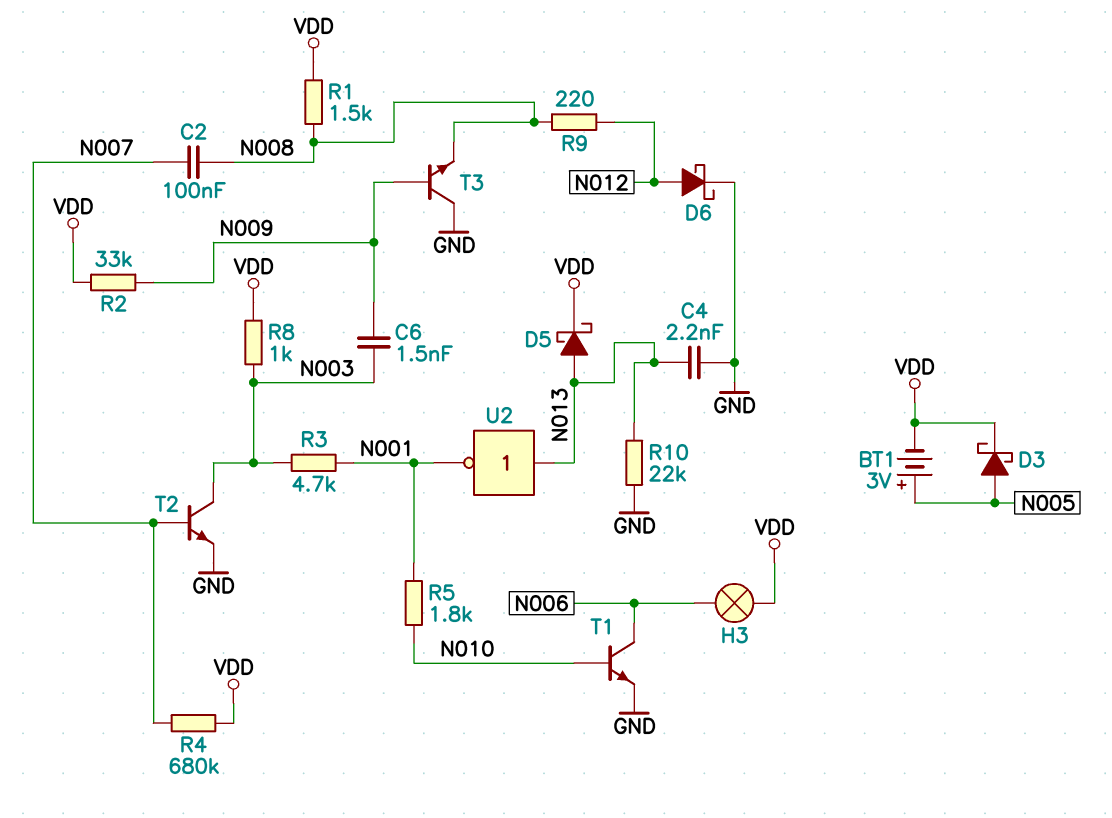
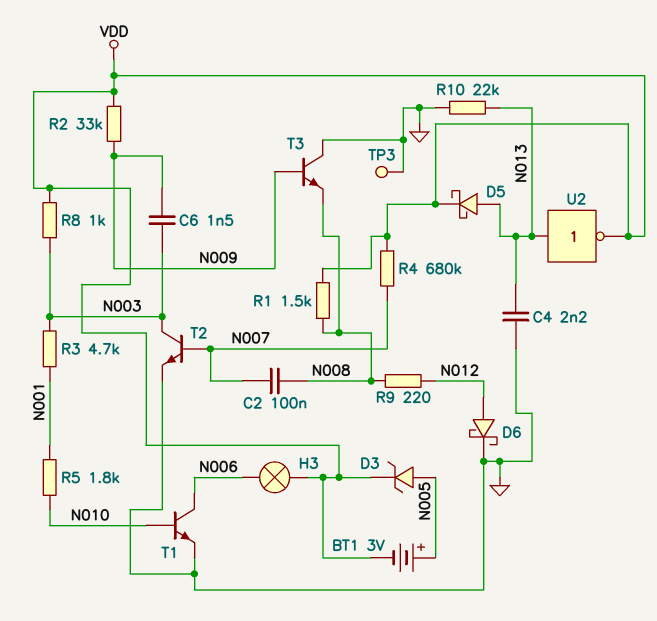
D3: schottky (A N005, K VDD) -> zener (A N005, K VDD)
TP3: none -> test point (GND)
U2: NOT (in N013, out N001) -> NOT (in N013, out VDD)

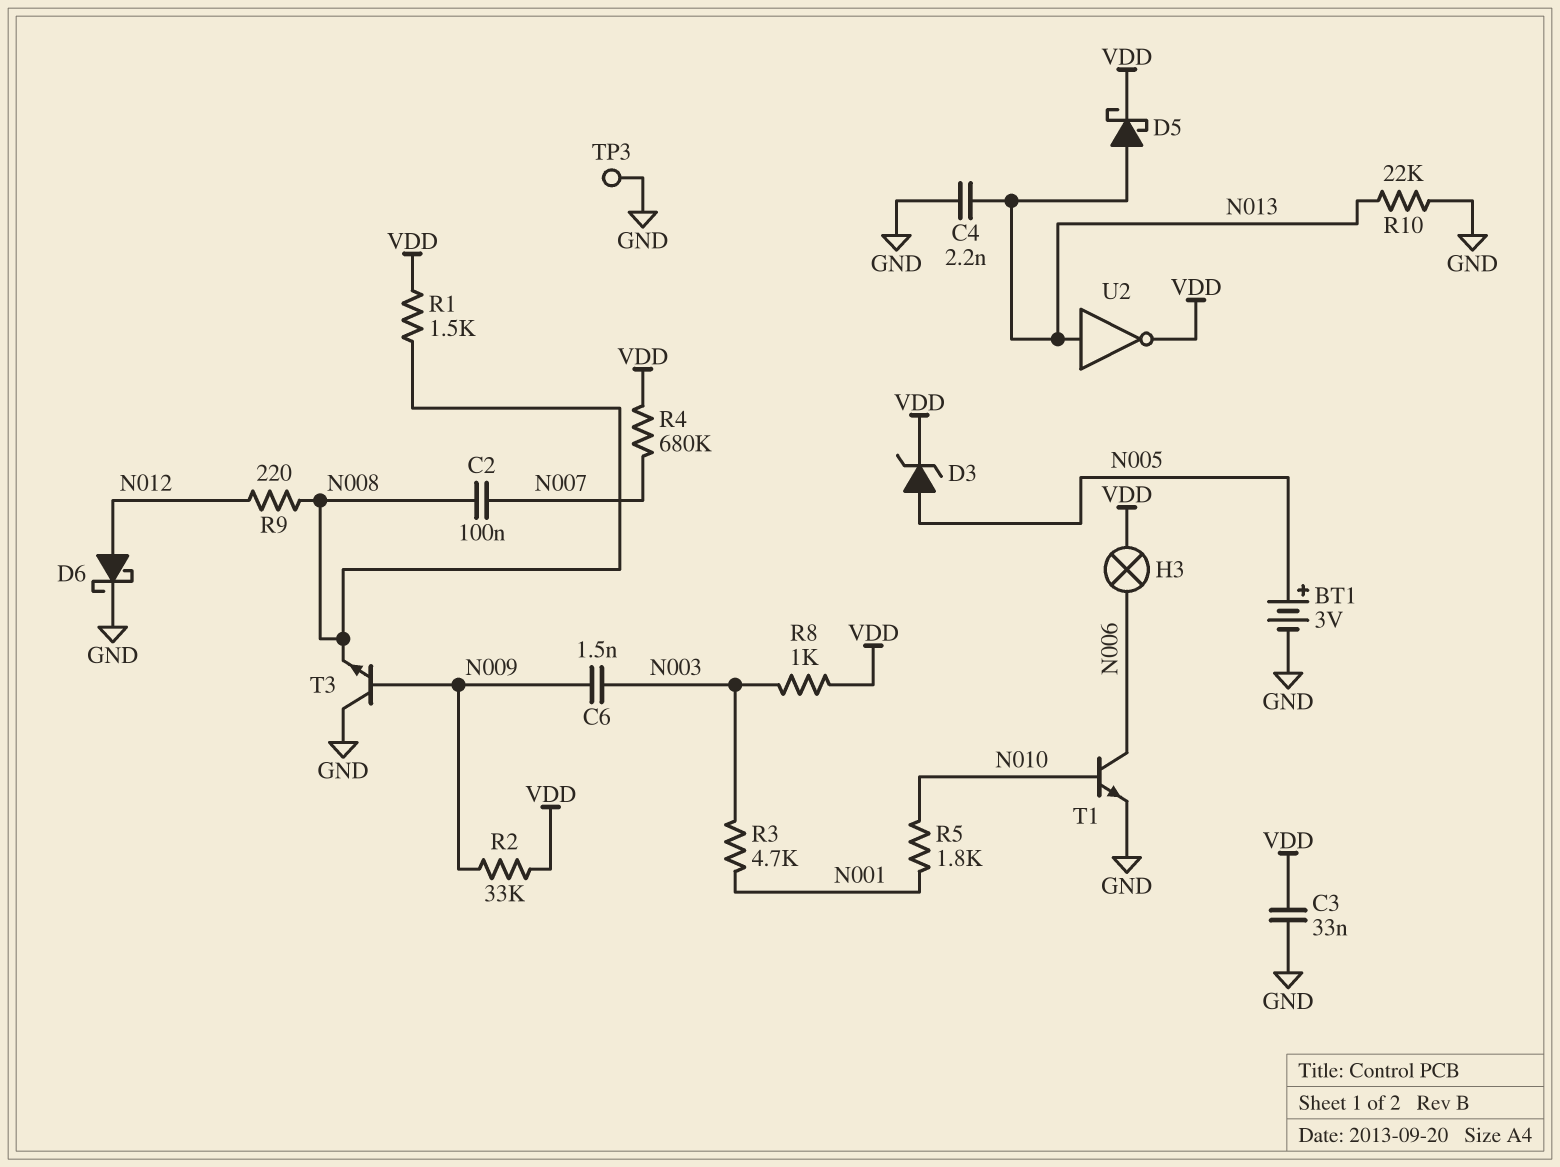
BT1: 3V (plus N005, minus VDD) -> 3V (plus N005, minus GND)
C3: none -> 33nF (GND, VDD)
T2: NPN (B N007, C N003, E GND) -> none

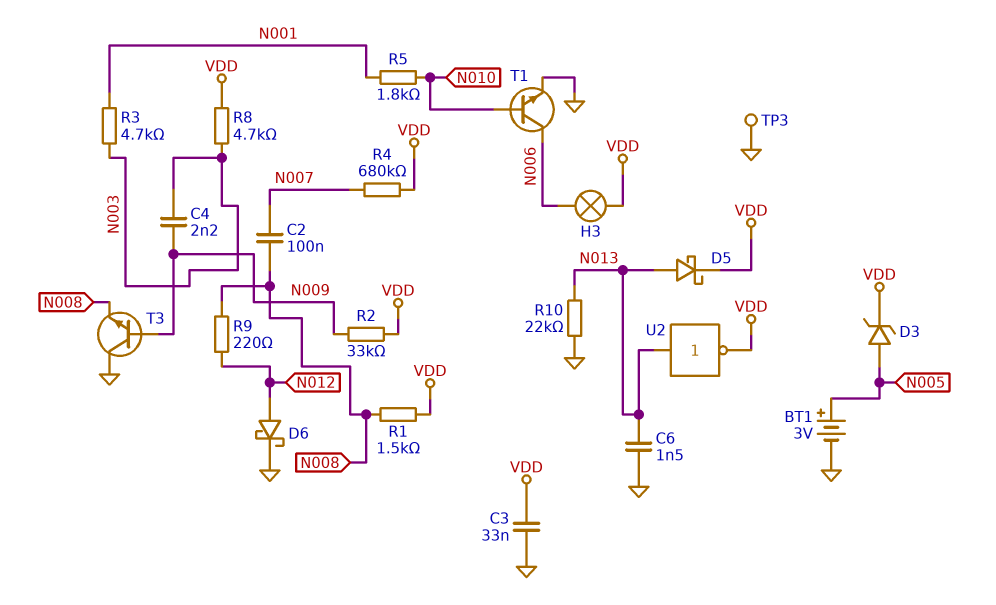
C4: 2.2nF (GND, N013) -> 2.2nF (N003, N009)
C6: 1.5nF (N003, N009) -> 1.5nF (GND, N013)
R8: 1k (N003, VDD) -> 4.7k (N003, VDD)

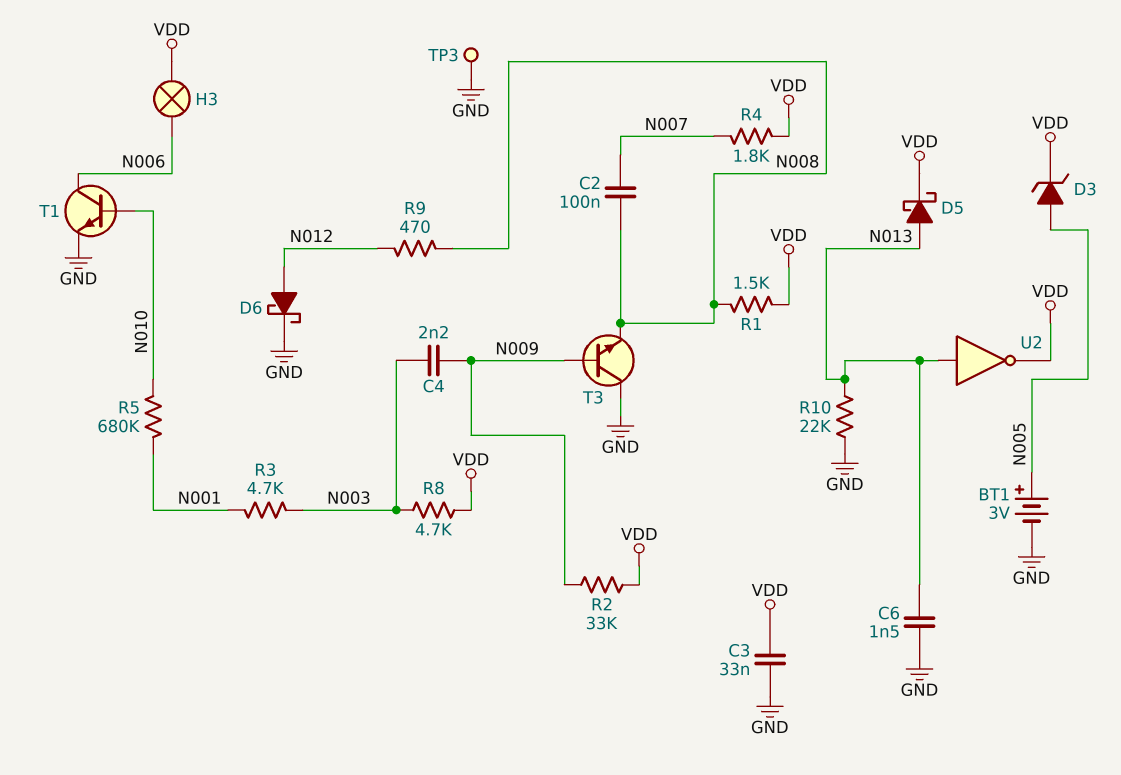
R4: 680k (N007, VDD) -> 1.8k (N007, VDD)
R5: 1.8k (N001, N010) -> 680k (N001, N010)
R9: 220 (N008, N012) -> 470 (N008, N012)

